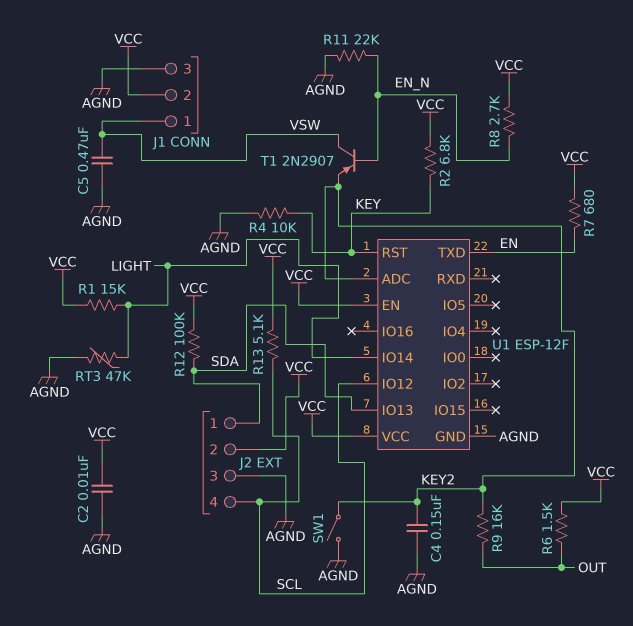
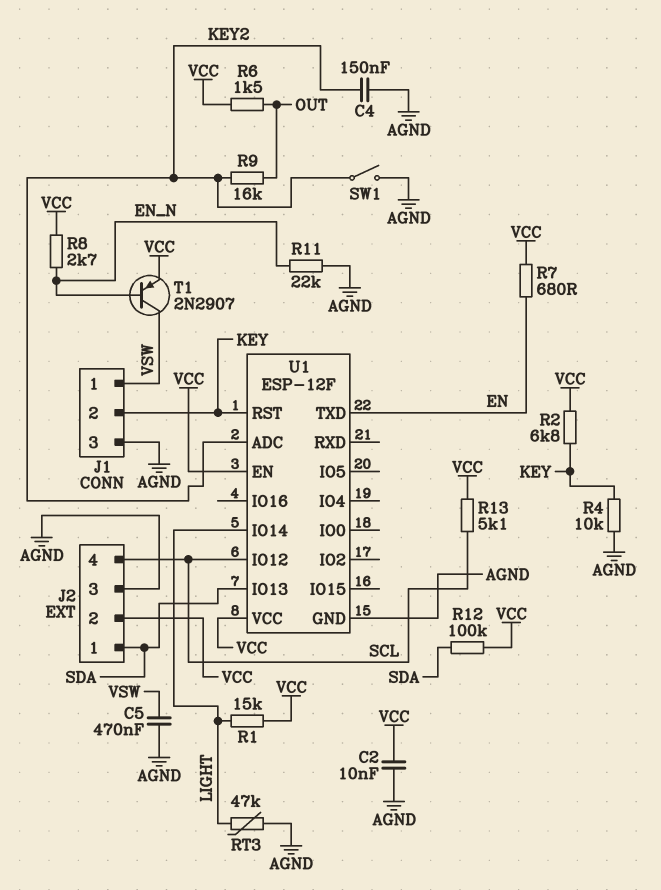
J1 pin 2: VCC -> KEY
T1: PNP 2N2907 (B EN_N, C VSW, E KEY2) -> PNP 2N2907 (B EN_N, C VSW, E VCC)

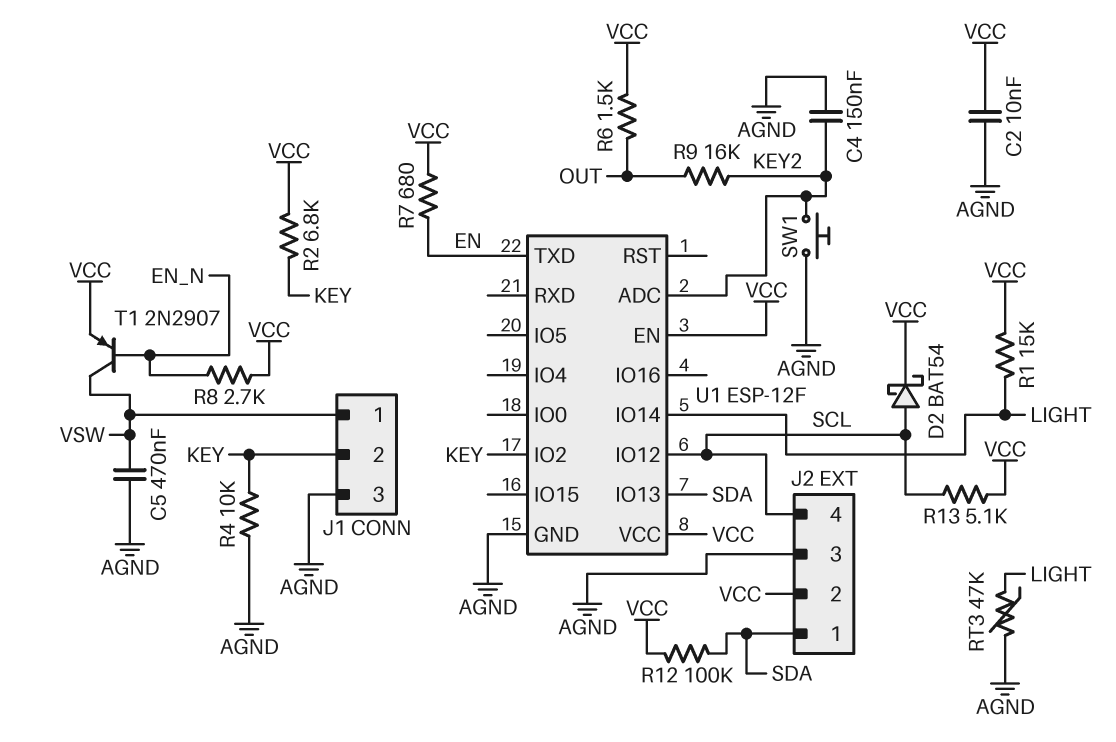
D2: none -> schottky BAT54 (A SCL, K VCC)
R11: 22k (AGND, EN_N) -> none
SW1: switch (AGND, KEY2) -> button (AGND, KEY2)
U1 pin IO2: none -> KEY
U1 pin RST: KEY -> none

